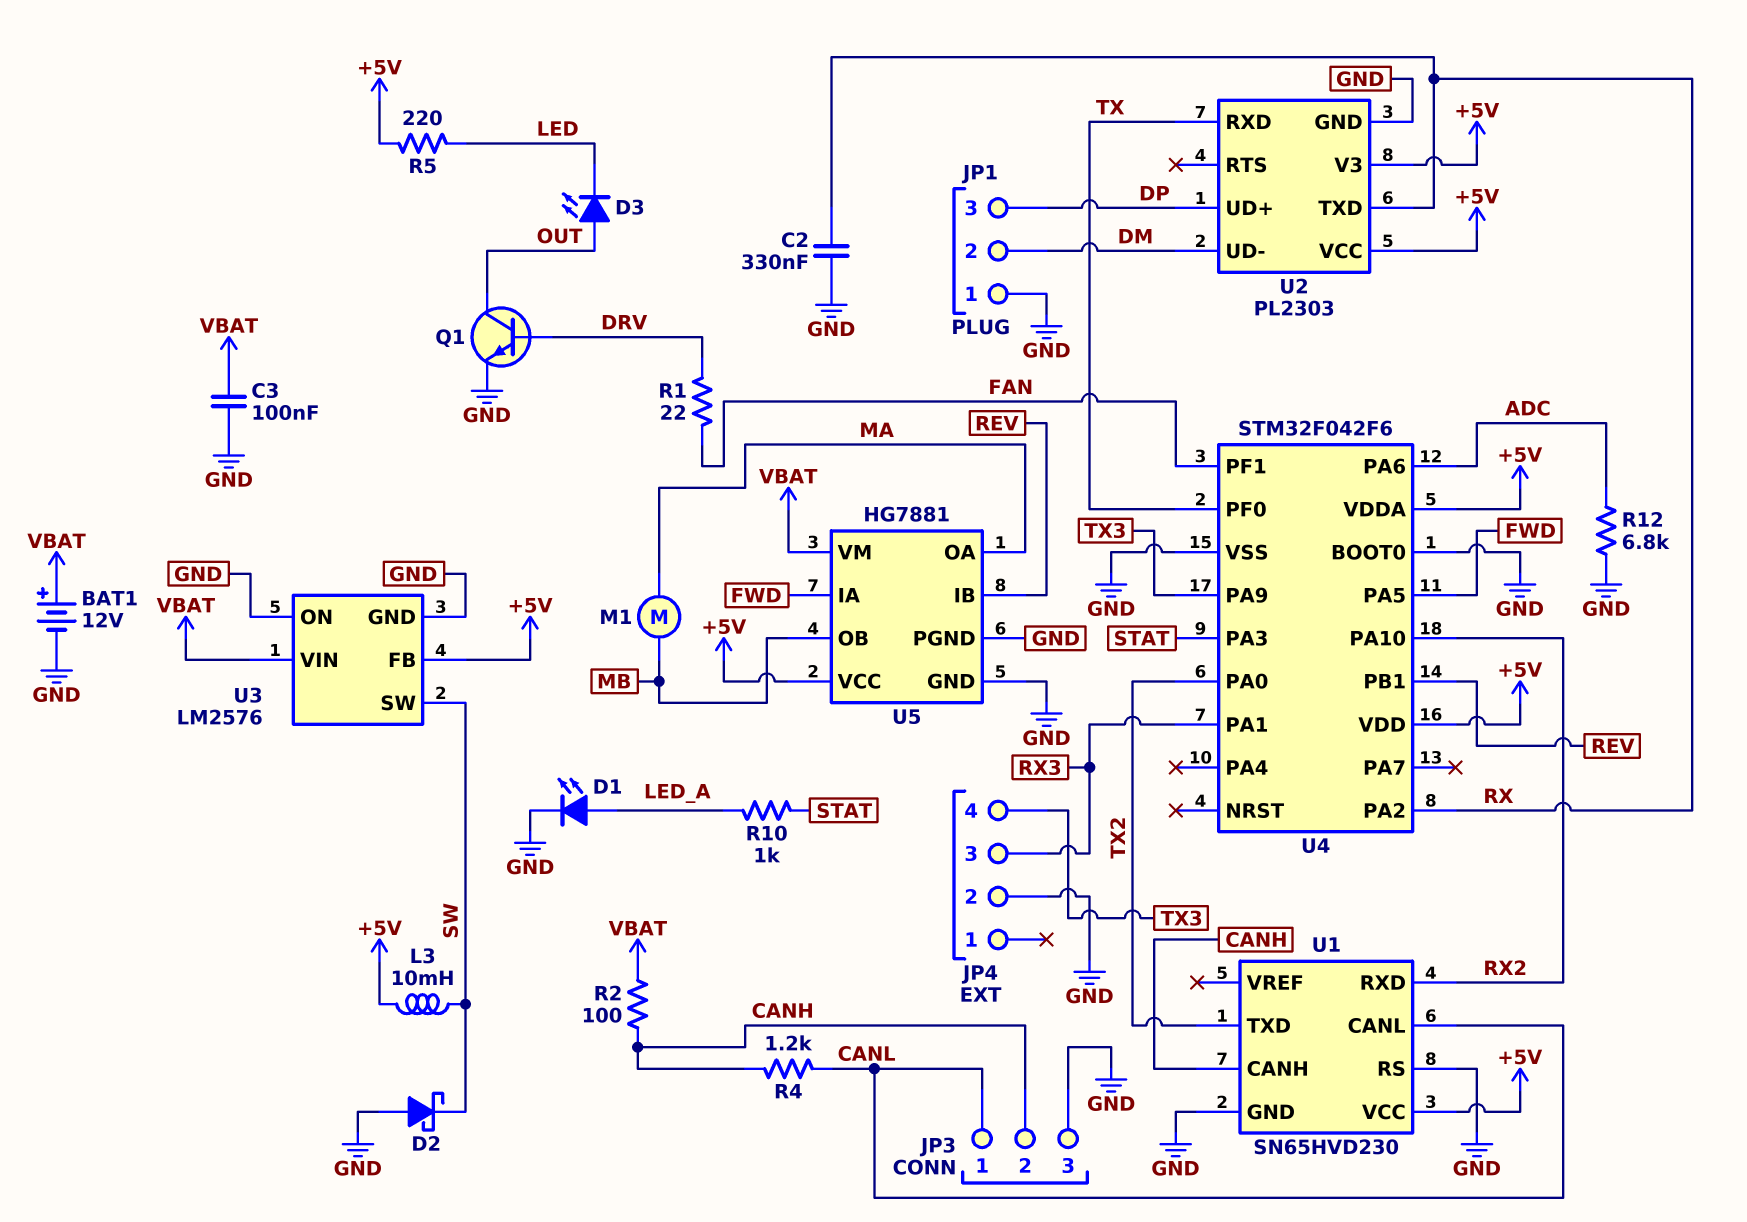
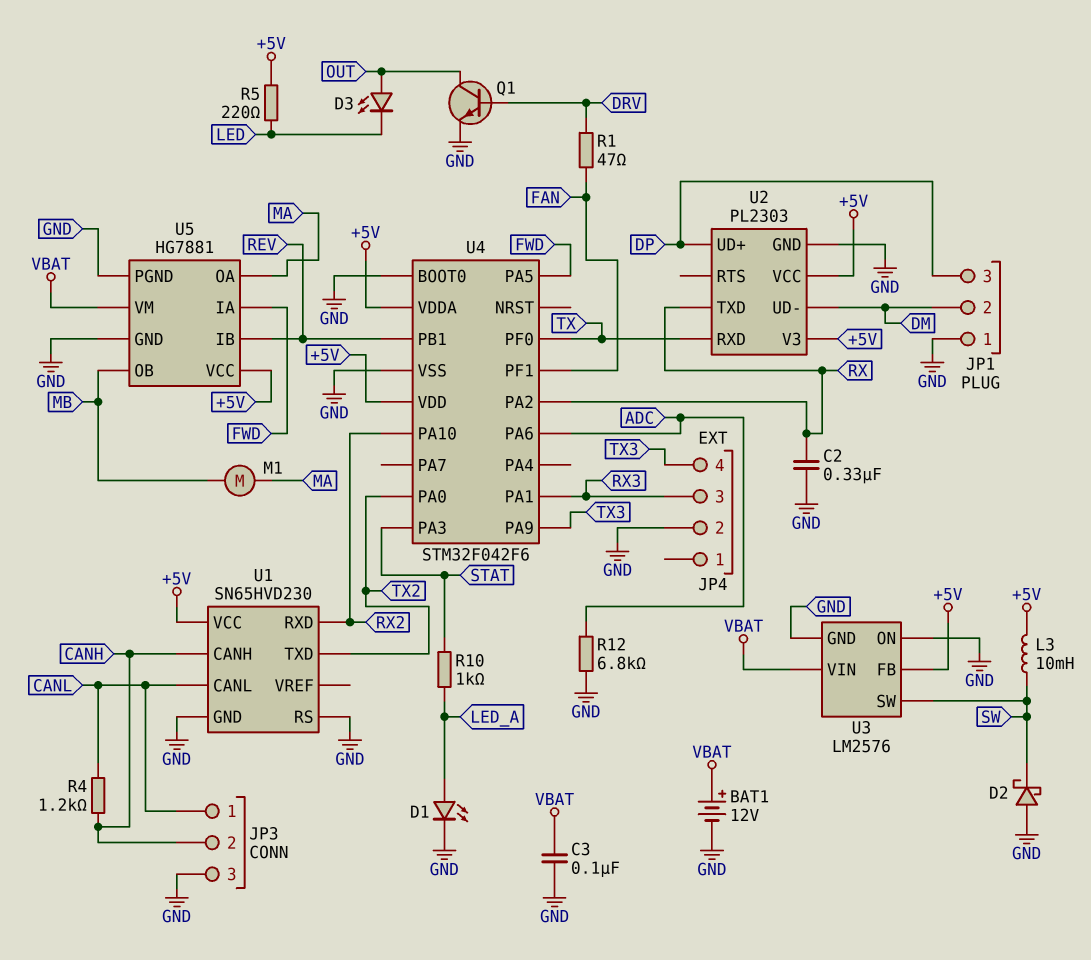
R1: 22 (DRV, FAN) -> 47 (DRV, FAN)
R2: 100 (CANH, VBAT) -> none

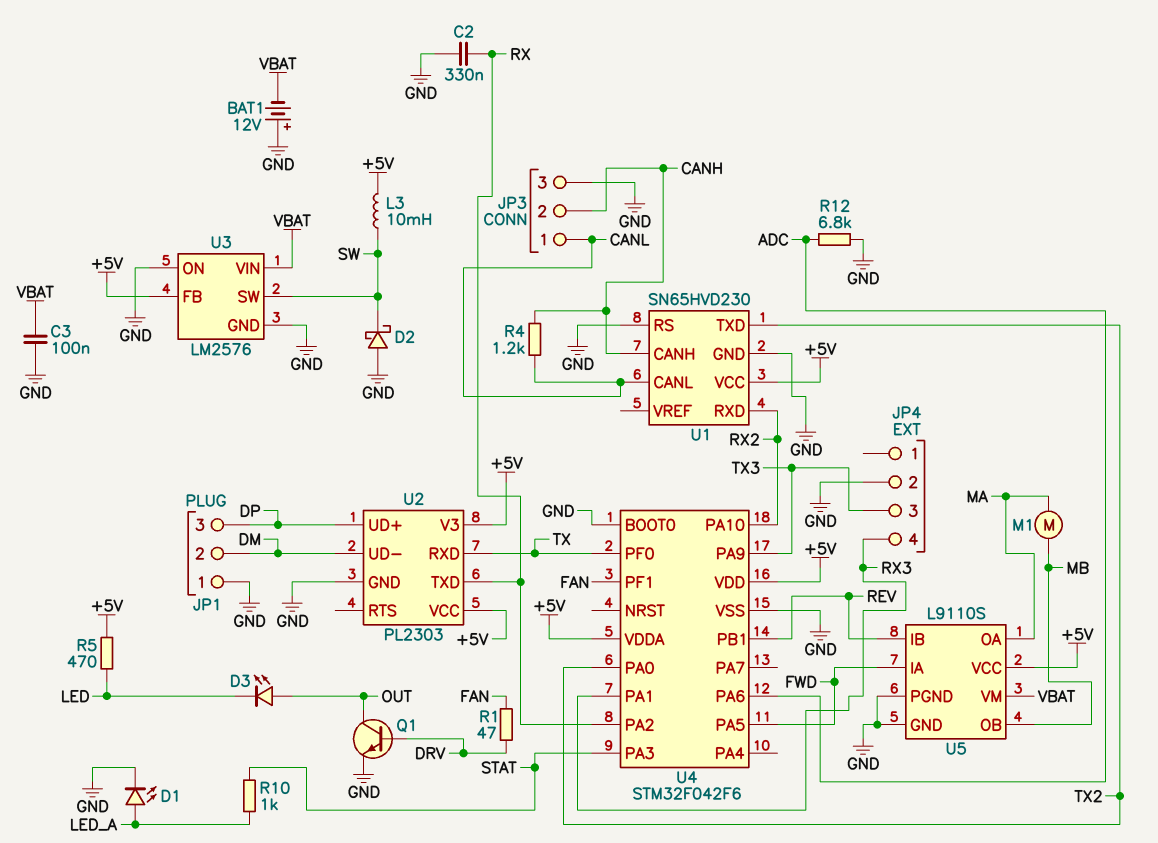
BAT1: 12V (plus VBAT, minus GND) -> 12V (plus GND, minus VBAT)
JP4 pin 3: RX3 -> TX3
JP4 pin 4: TX3 -> RX3
R5: 220 (+5V, LED) -> 470 (+5V, LED)
U5: HG7881 -> L9110S

